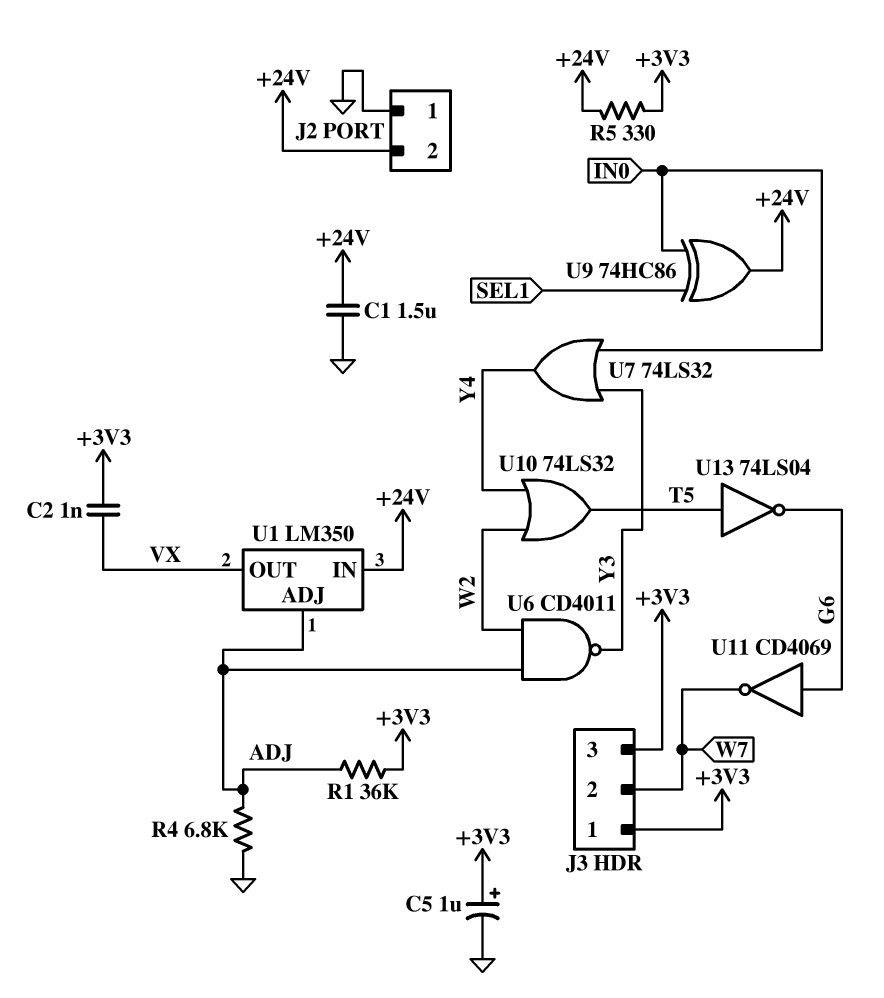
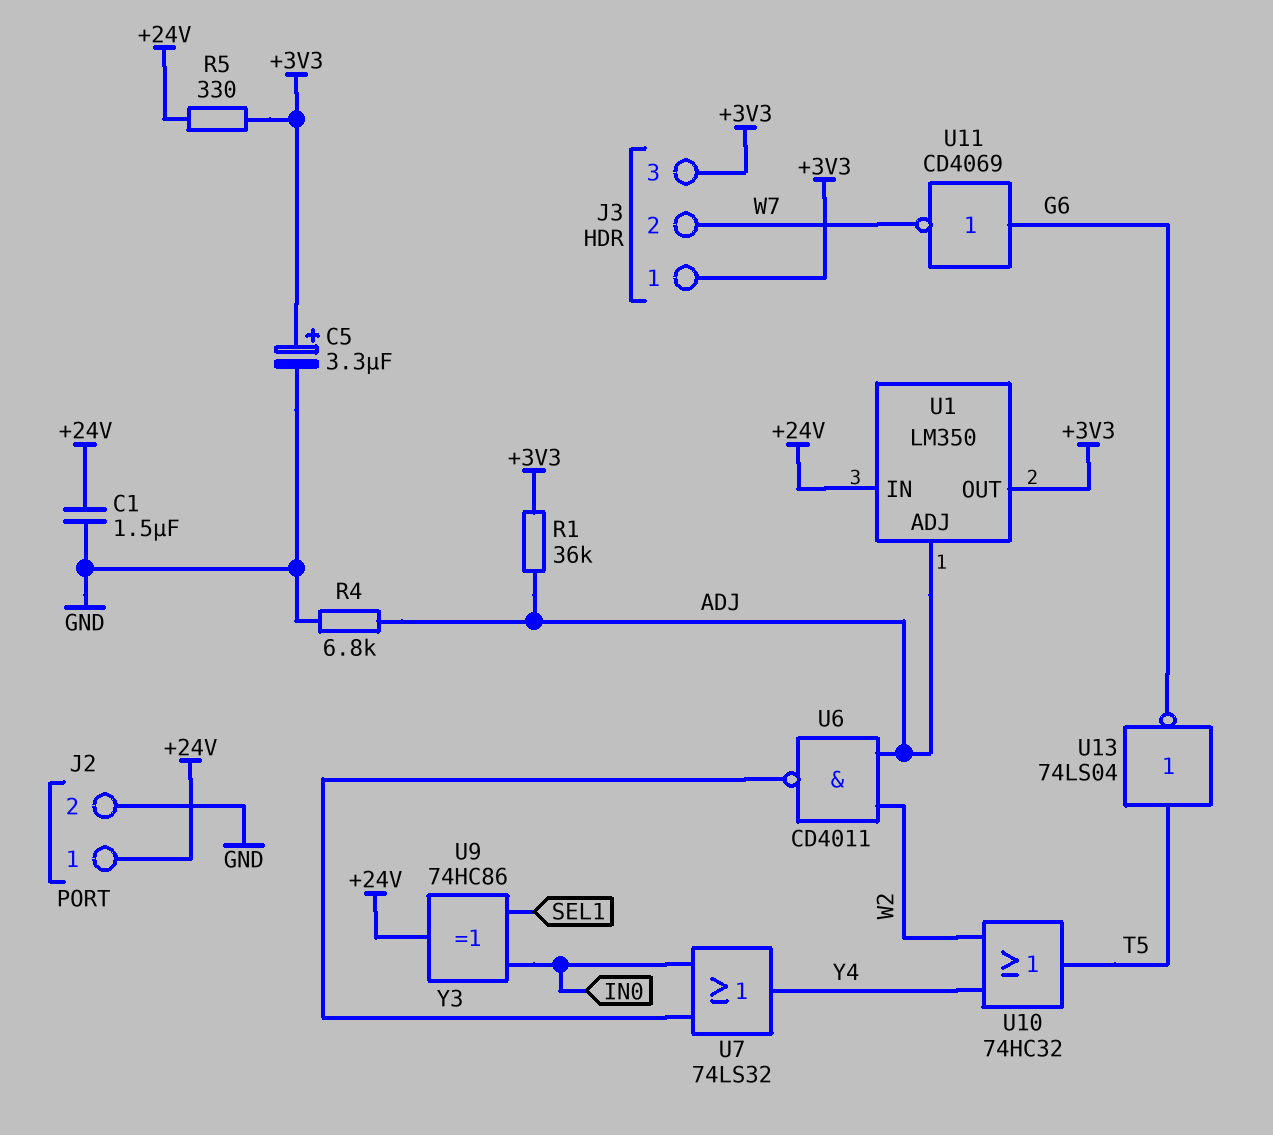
C2: 1nF (+3V3, VX) -> none
C5: 1uF (plus +3V3, minus GND) -> 3.3uF (plus +3V3, minus GND)
J2 pin 1: GND -> +24V
J2 pin 2: +24V -> GND
U1 pin OUT: VX -> +3V3
U10: OR 74LS32 (in W2, in Y4, out T5) -> OR 74HC32 (in W2, in Y4, out T5)

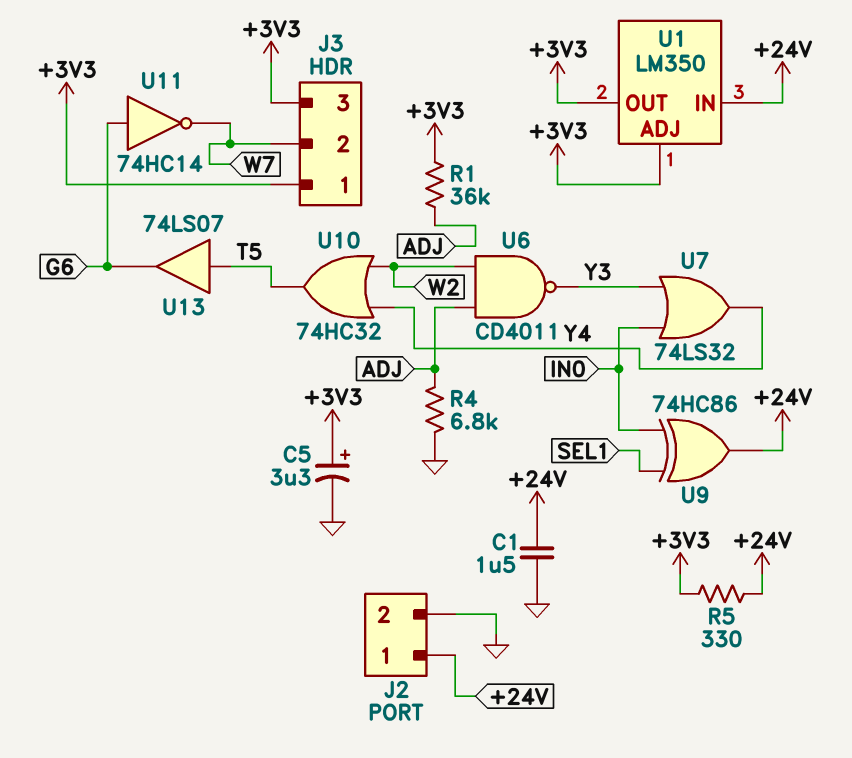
U1 pin ADJ: ADJ -> +3V3
U11: NOT CD4069 (in G6, out W7) -> NOT 74HC14 (in G6, out W7)
U13: NOT 74LS04 (in T5, out G6) -> buffer 74LS07 (in T5, out G6)

